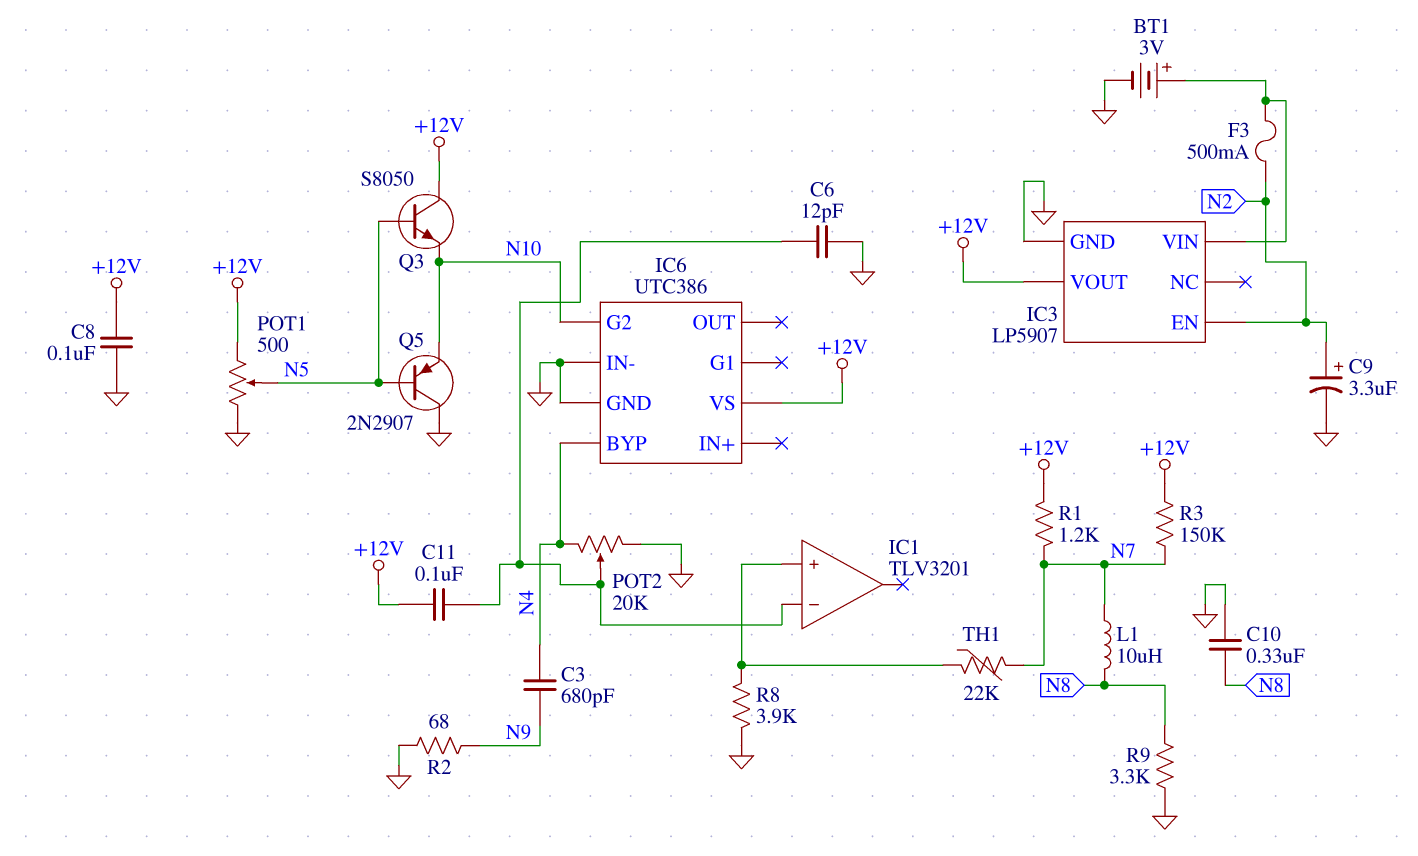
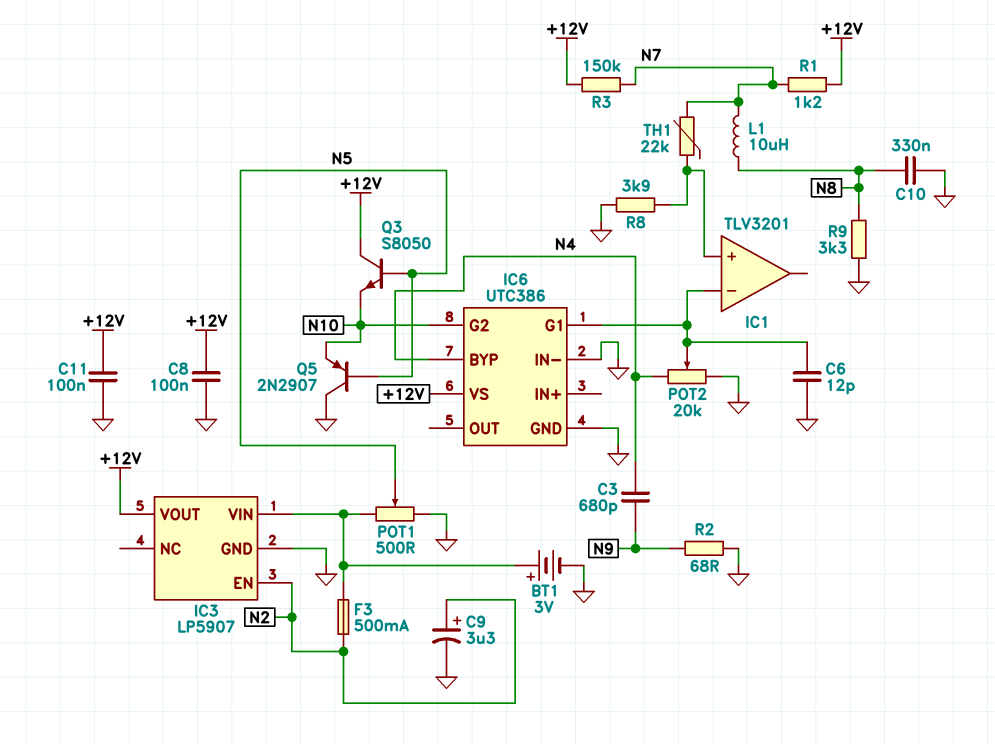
C11: 100nF (+12V, IC1/in-) -> 100nF (+12V, GND)
IC6 pin G1: none -> IC1/in-
POT1: 500 (+12V, GND, wiper N5) -> 500 (GND, IC3/VIN, wiper N5)

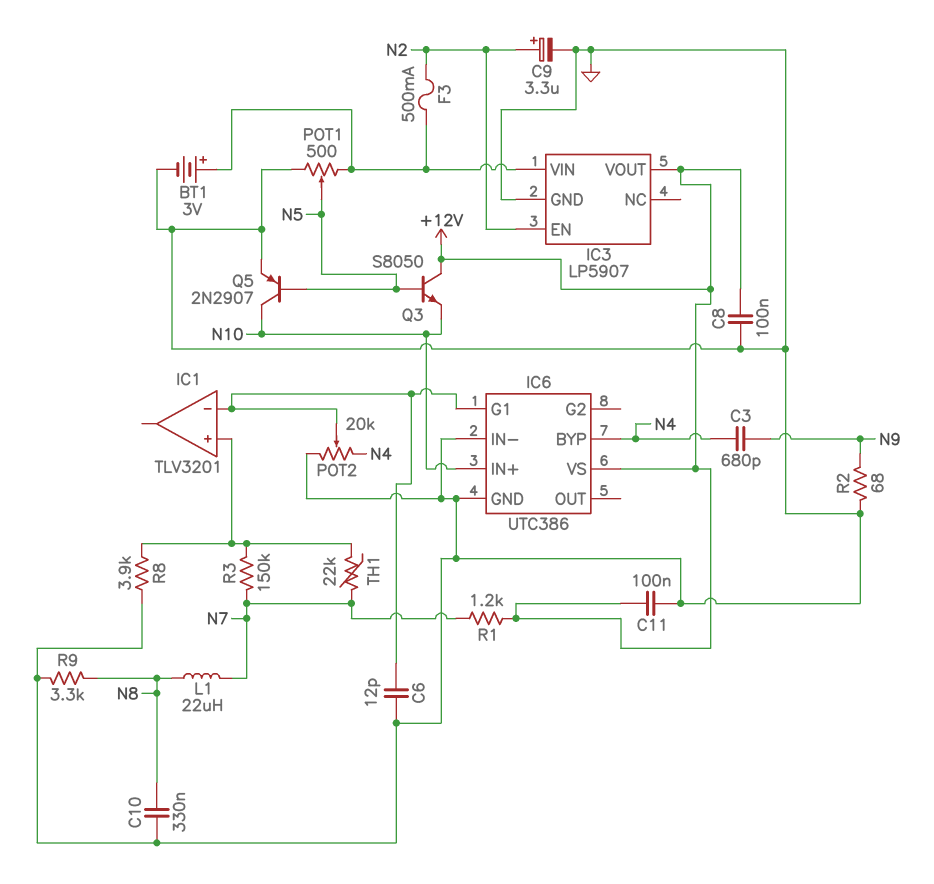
IC6 pin G2: N10 -> none
IC6 pin IN+: none -> N10
L1: 10uH (N7, N8) -> 22uH (N7, N8)
Q5: PNP 2N2907 (B N5, C GND, E N10) -> PNP 2N2907 (B N5, C N10, E GND)
R3: 150k (+12V, N7) -> 150k (IC1/in+, N7)

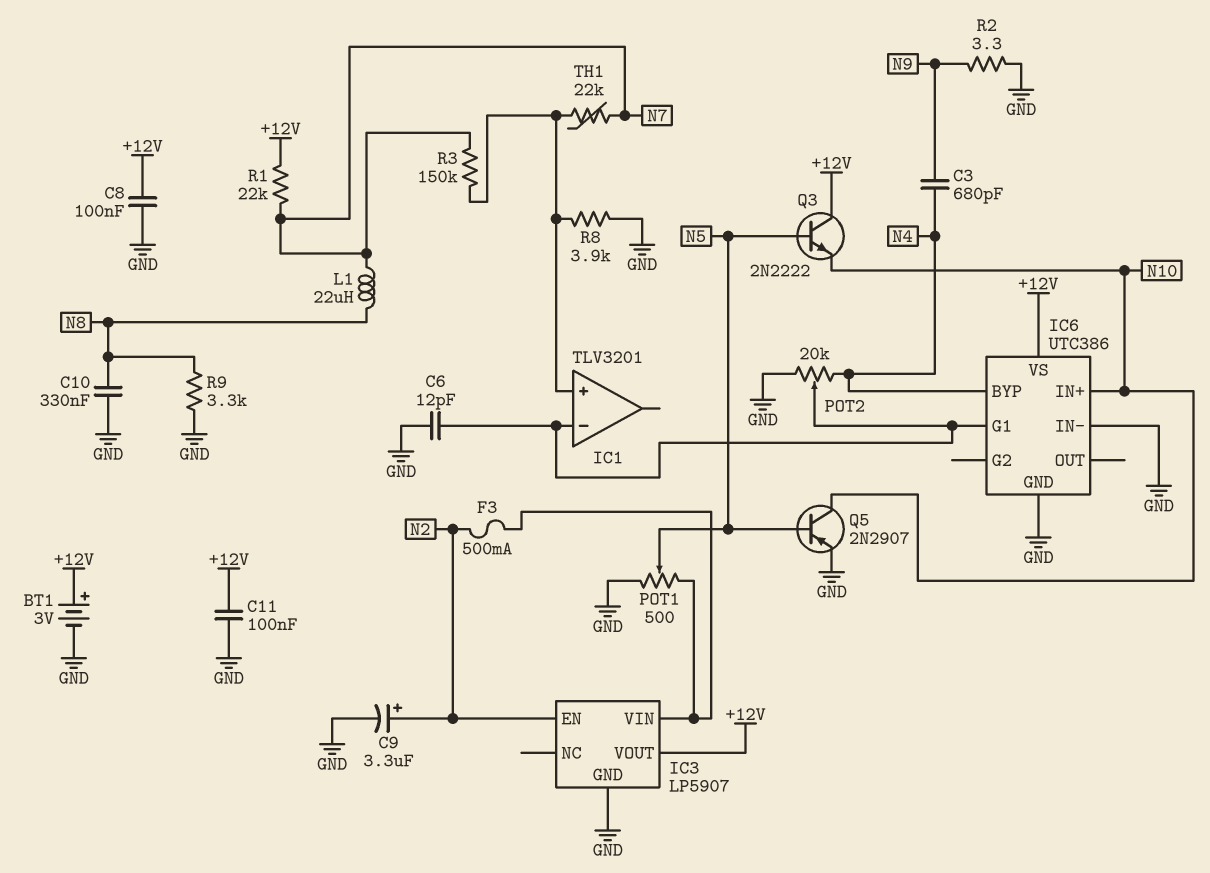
BT1: 3V (plus IC3/VIN, minus GND) -> 3V (plus +12V, minus GND)
Q3: NPN S8050 (B N5, C +12V, E N10) -> NPN 2N2222 (B N5, C +12V, E N10)
R1: 1.2k (+12V, N7) -> 22k (+12V, N7)
R2: 68 (GND, N9) -> 3.3 (GND, N9)

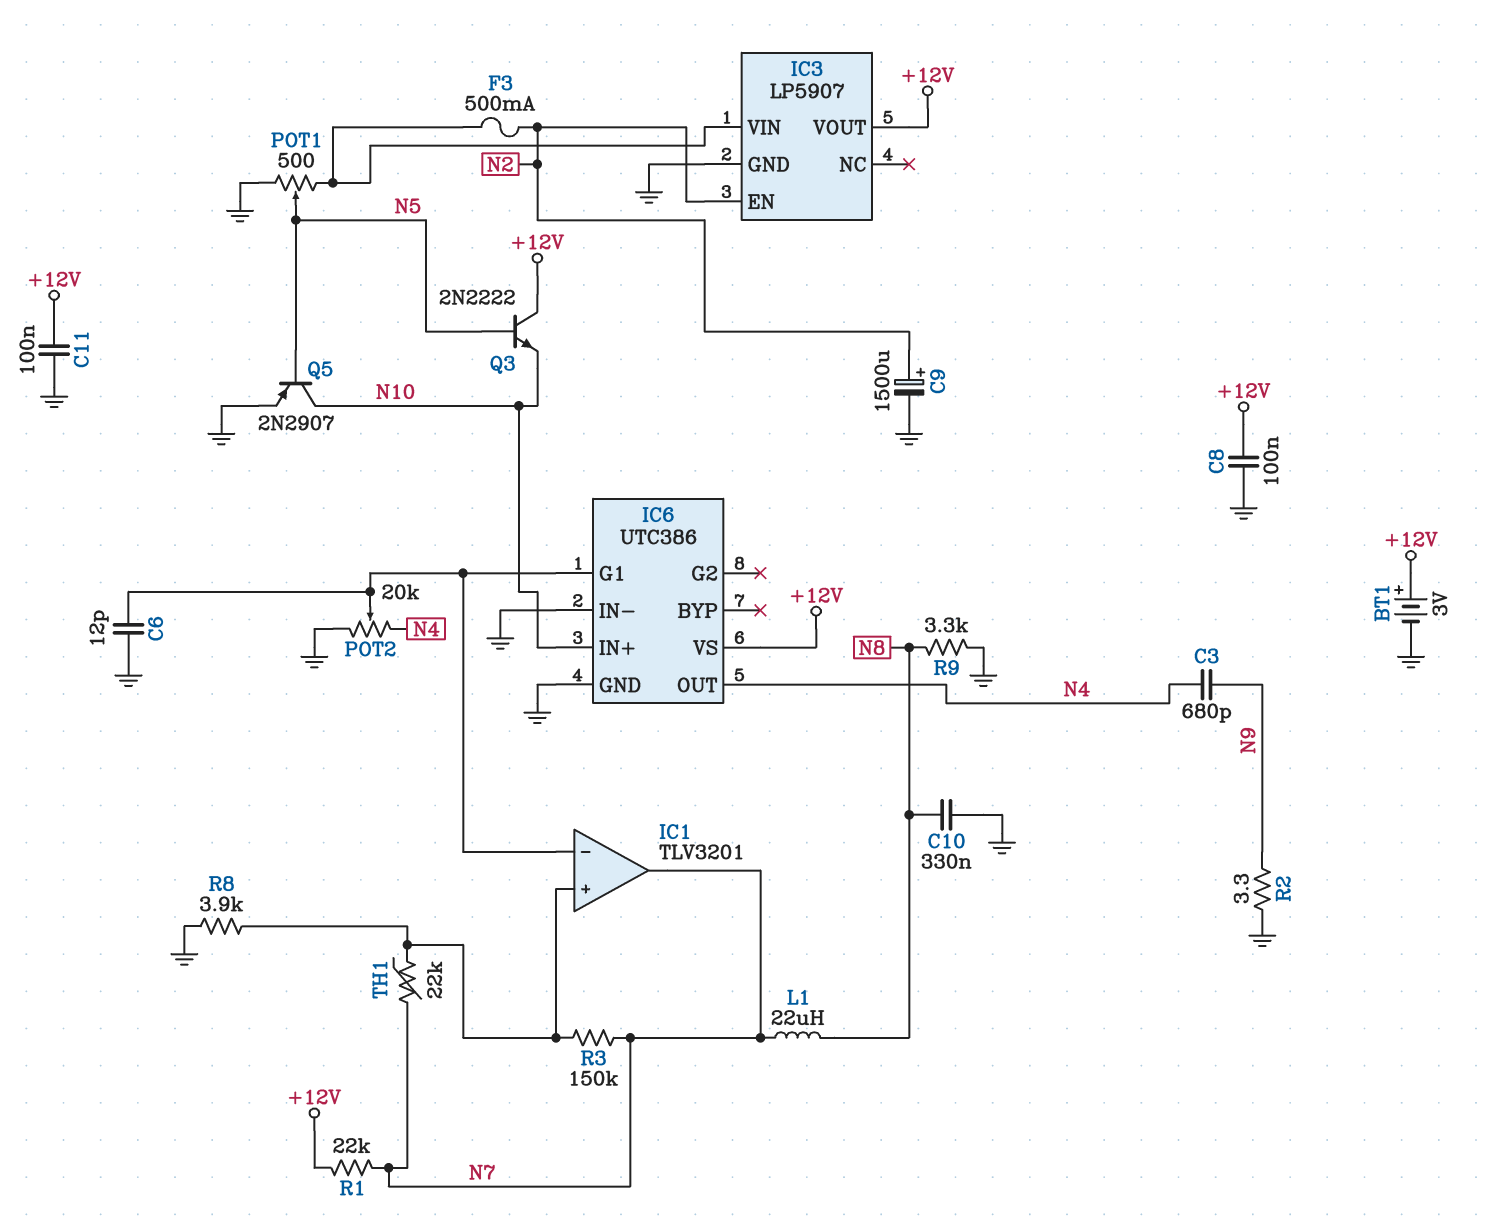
C9: 3.3uF (plus N2, minus GND) -> 1500uF (plus N2, minus GND)
IC1 pin out: none -> N7
IC6 pin BYP: N4 -> none
IC6 pin OUT: none -> N4

